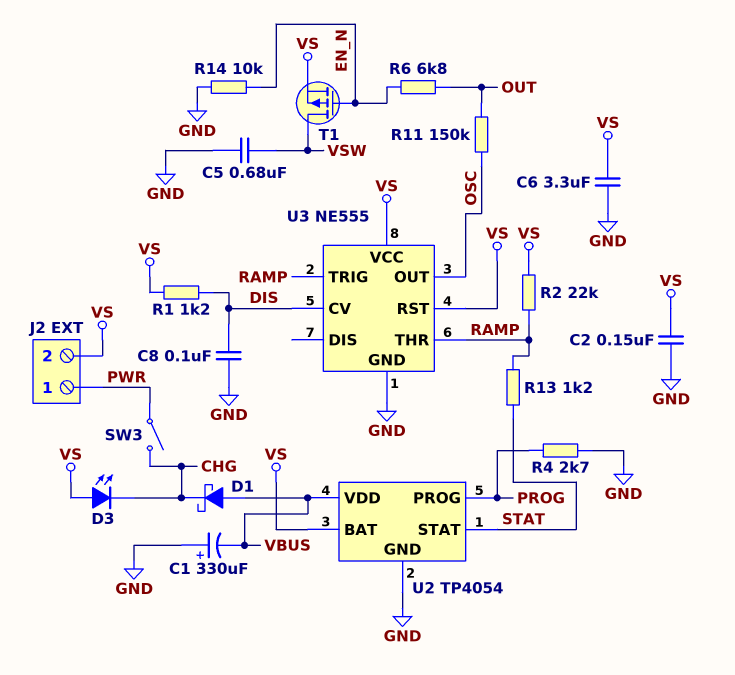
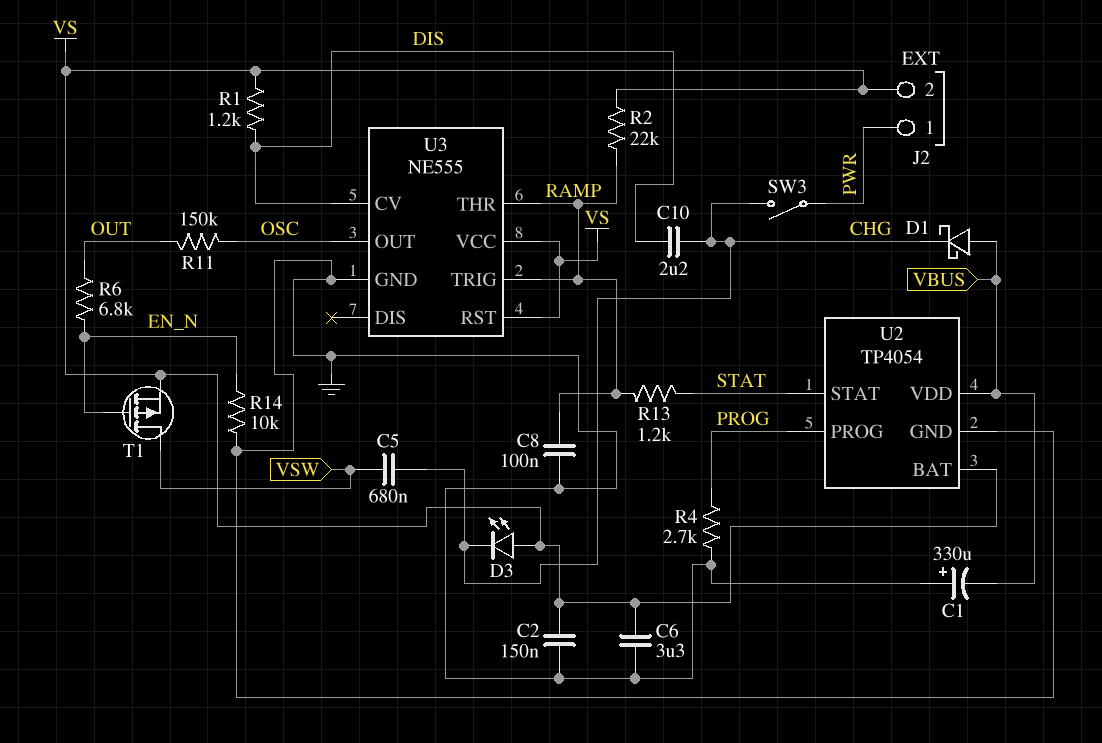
C5: 680nF (GND, VSW) -> 680nF (CHG, VSW)
C8: 100nF (DIS, GND) -> 100nF (GND, RAMP)
C10: none -> 2.2uF (CHG, DIS)

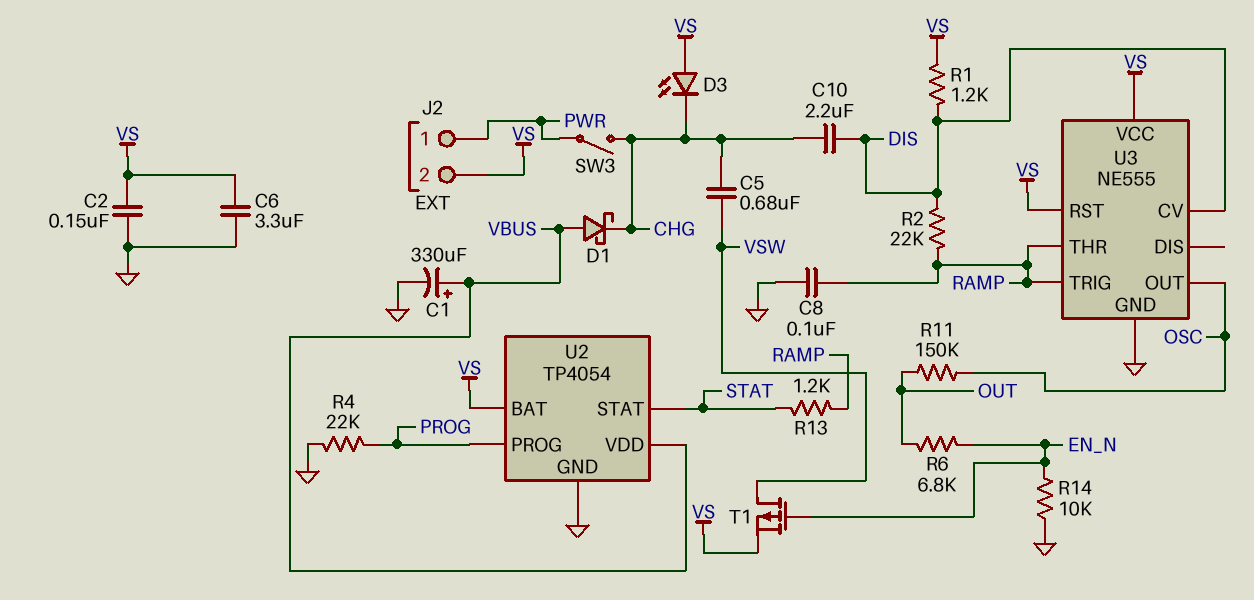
C1: 330uF (plus GND, minus VBUS) -> 330uF (plus VBUS, minus GND)
R2: 22k (RAMP, VS) -> 22k (DIS, RAMP)
R4: 2.7k (GND, PROG) -> 22k (GND, PROG)

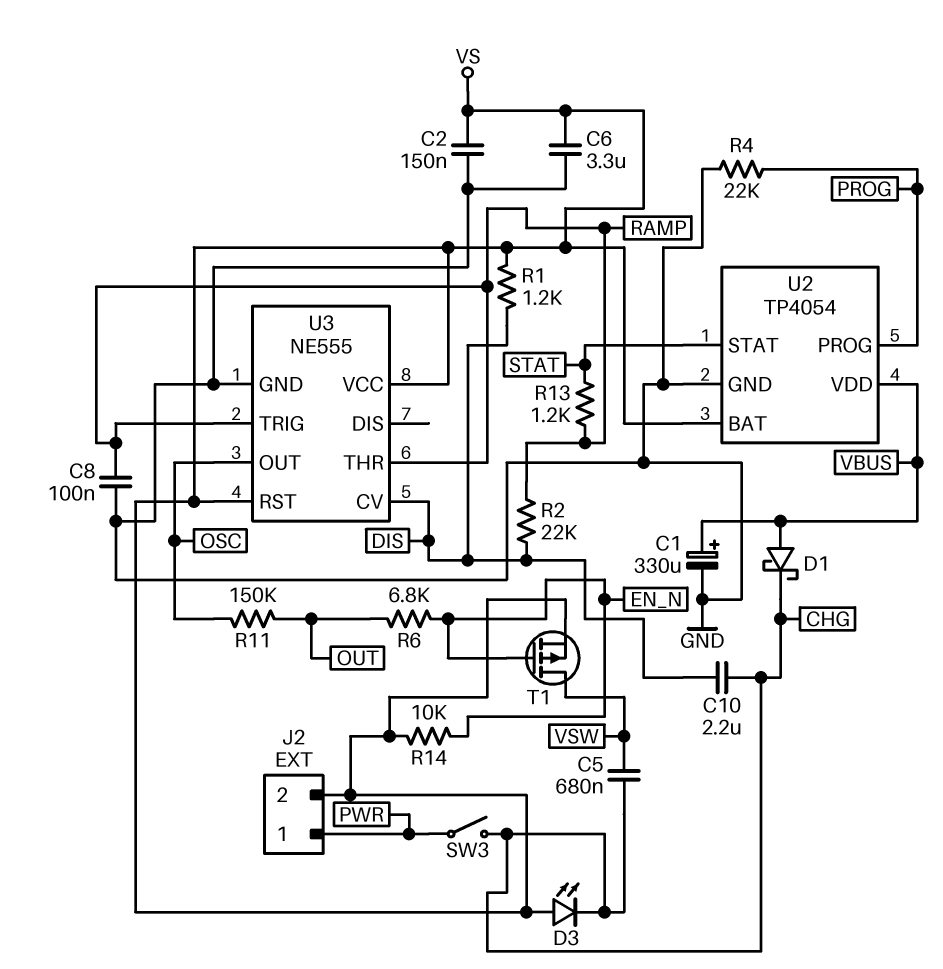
R14: 10k (EN_N, GND) -> 10k (EN_N, VS)

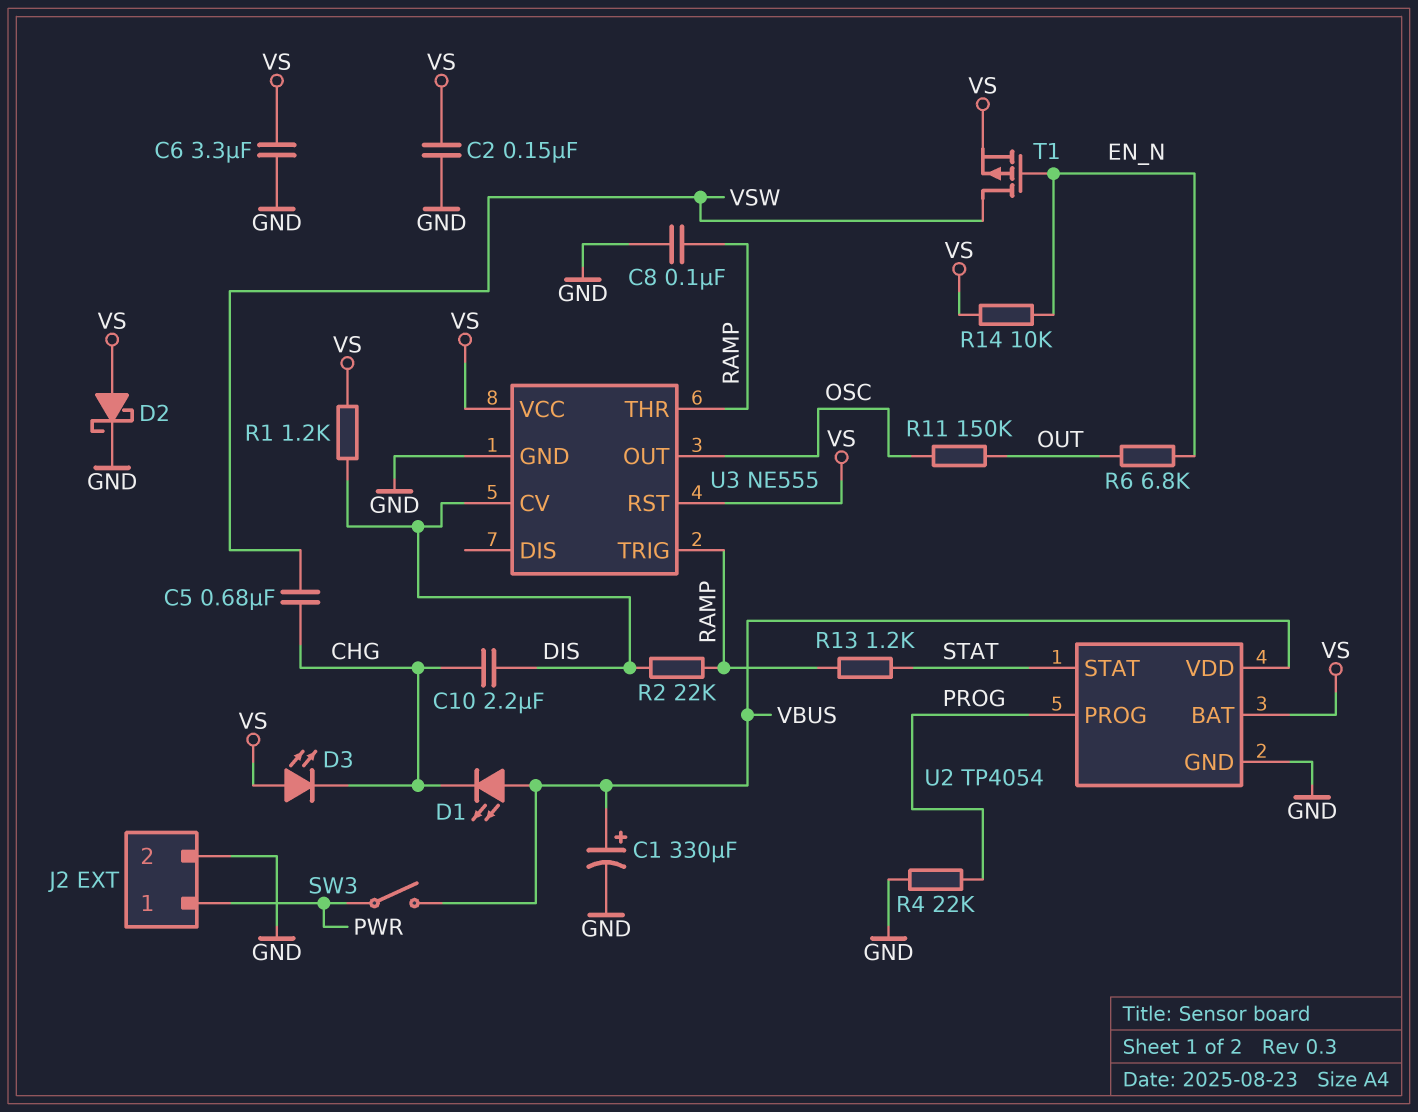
D1: schottky (A VBUS, K CHG) -> LED (A VBUS, K CHG)
D2: none -> schottky (A VS, K GND)
J2 pin 2: VS -> GND
SW3: switch (CHG, PWR) -> switch (PWR, VBUS)

